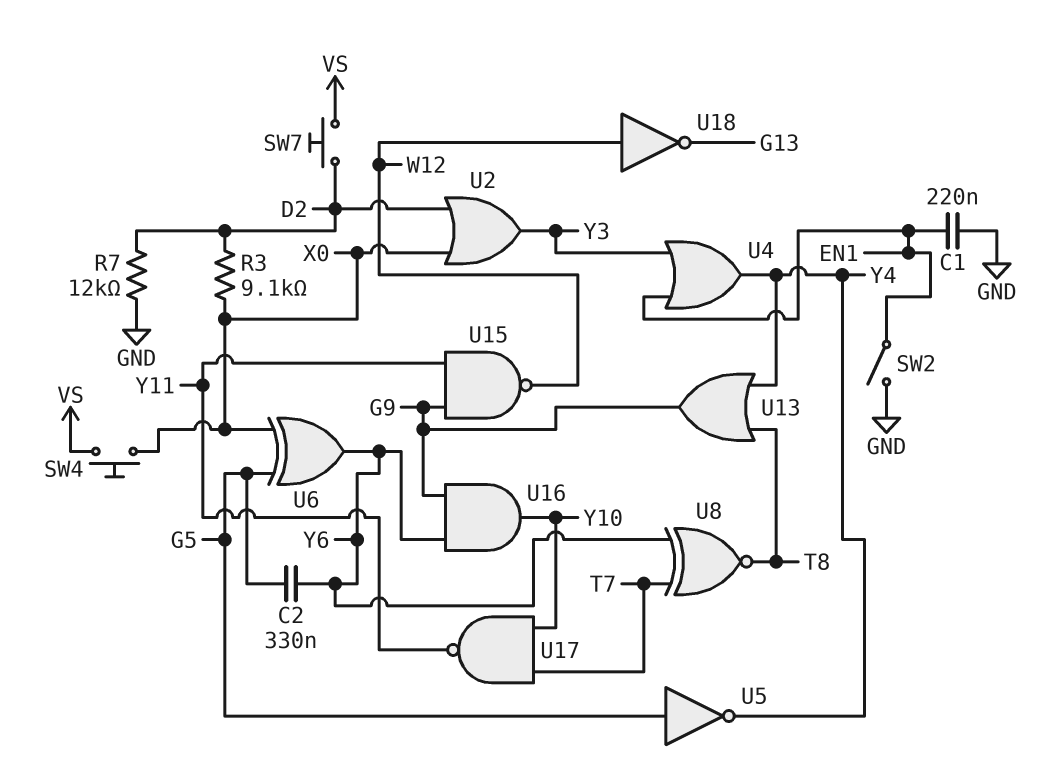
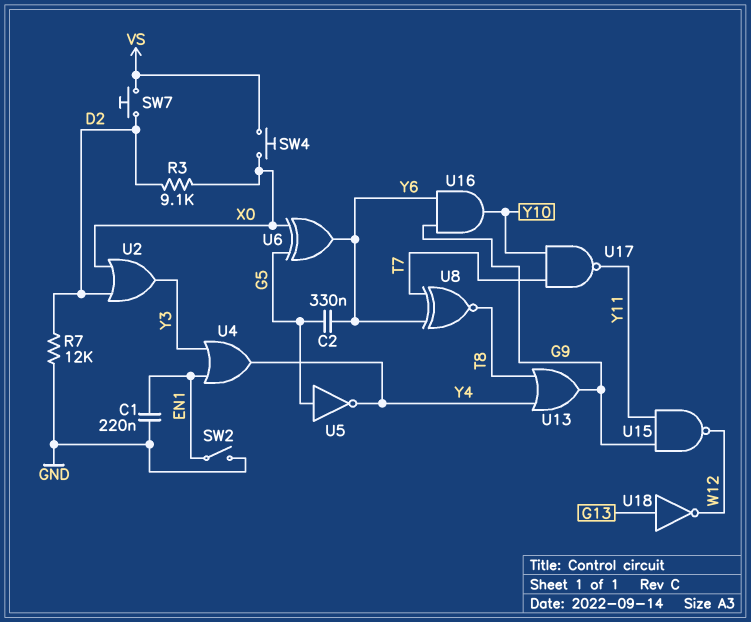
U18: NOT (in W12, out G13) -> NOT (in G13, out W12)

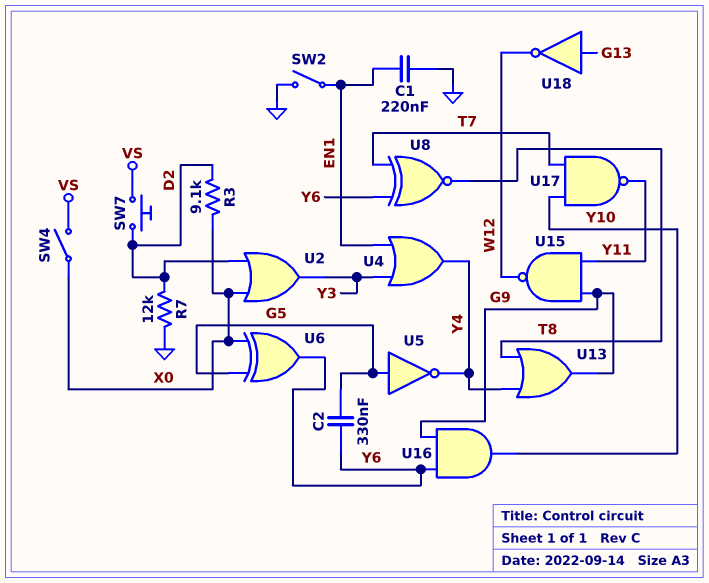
SW4: button (VS, X0) -> switch (VS, X0)

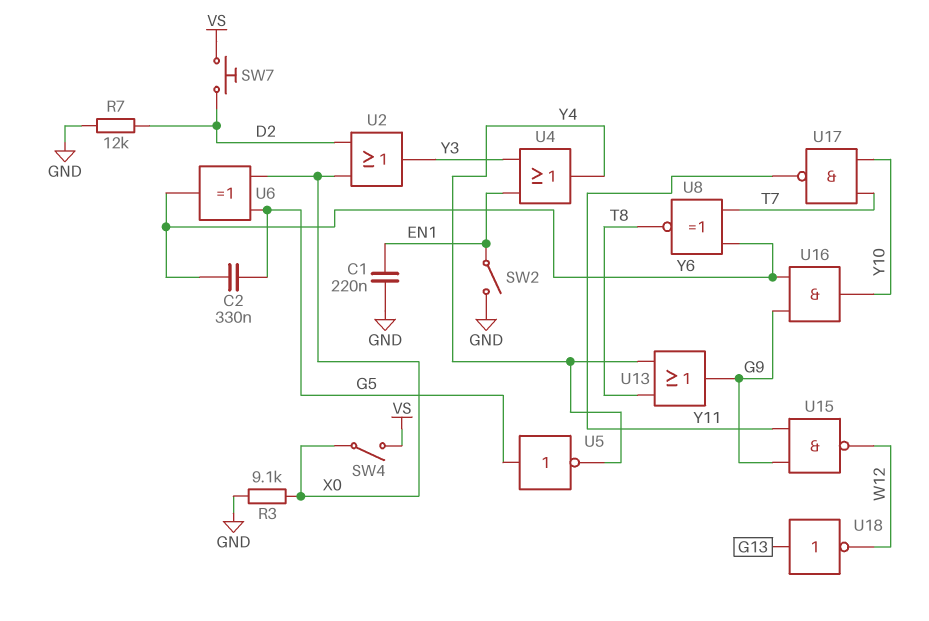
R3: 9.1k (D2, X0) -> 9.1k (GND, X0)

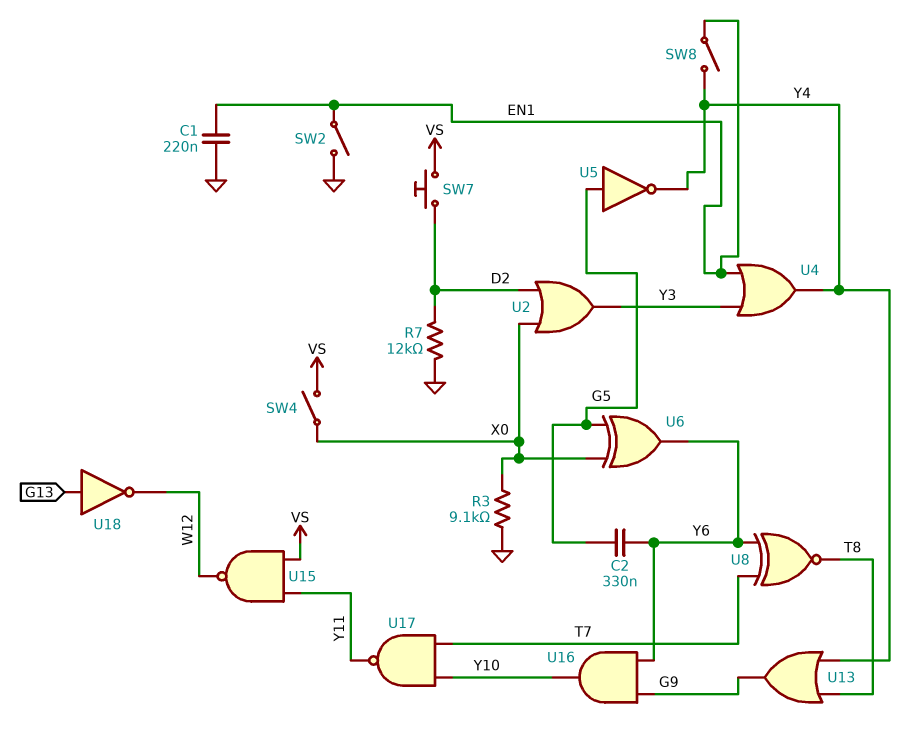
SW8: none -> switch (EN1, Y4)
U15: NAND (in G9, in Y11, out W12) -> NAND (in VS, in Y11, out W12)

